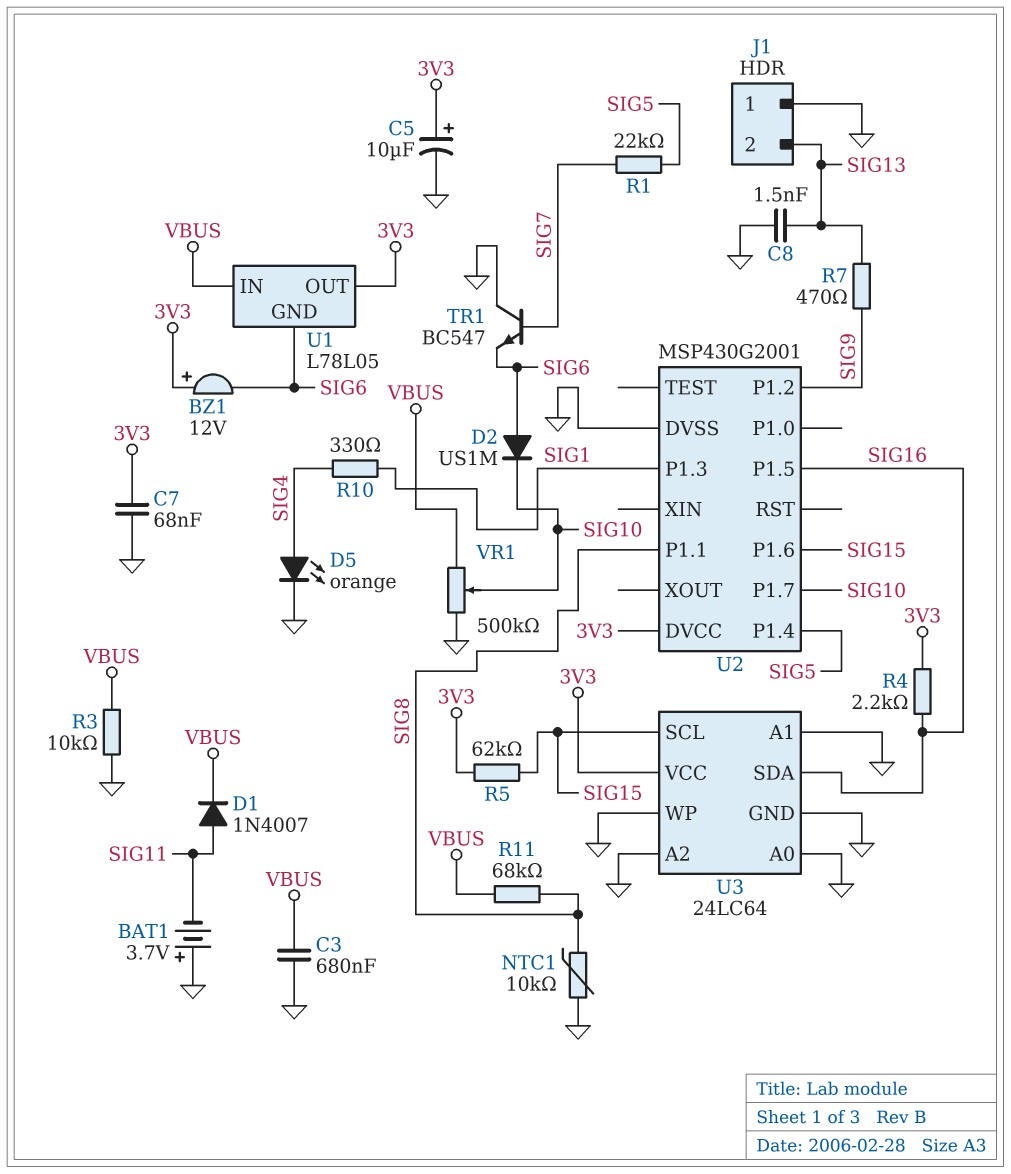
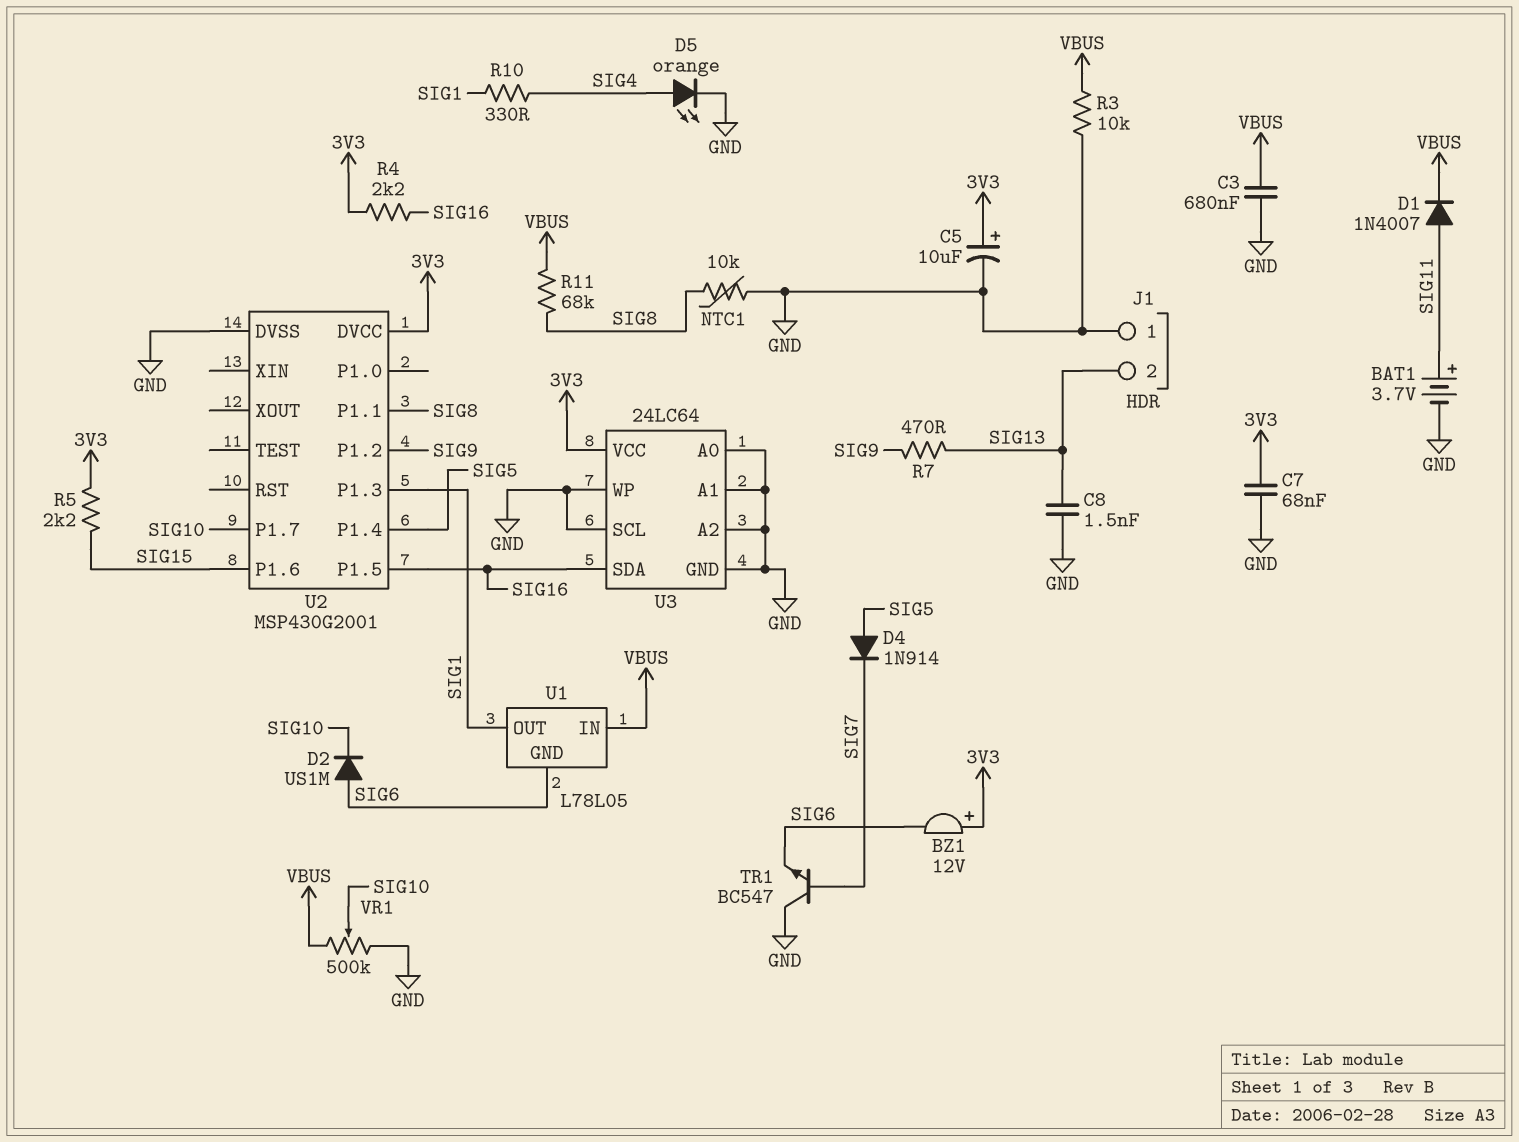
BAT1: 3.7V (plus GND, minus SIG11) -> 3.7V (plus SIG11, minus GND)
D4: none -> diode 1N914 (A SIG5, K SIG7)
R1: 22k (SIG5, SIG7) -> none
R5: 62k (3V3, SIG15) -> 2.2k (3V3, SIG15)
U1 pin OUT: 3V3 -> SIG1
U3 pin SCL: SIG15 -> GND

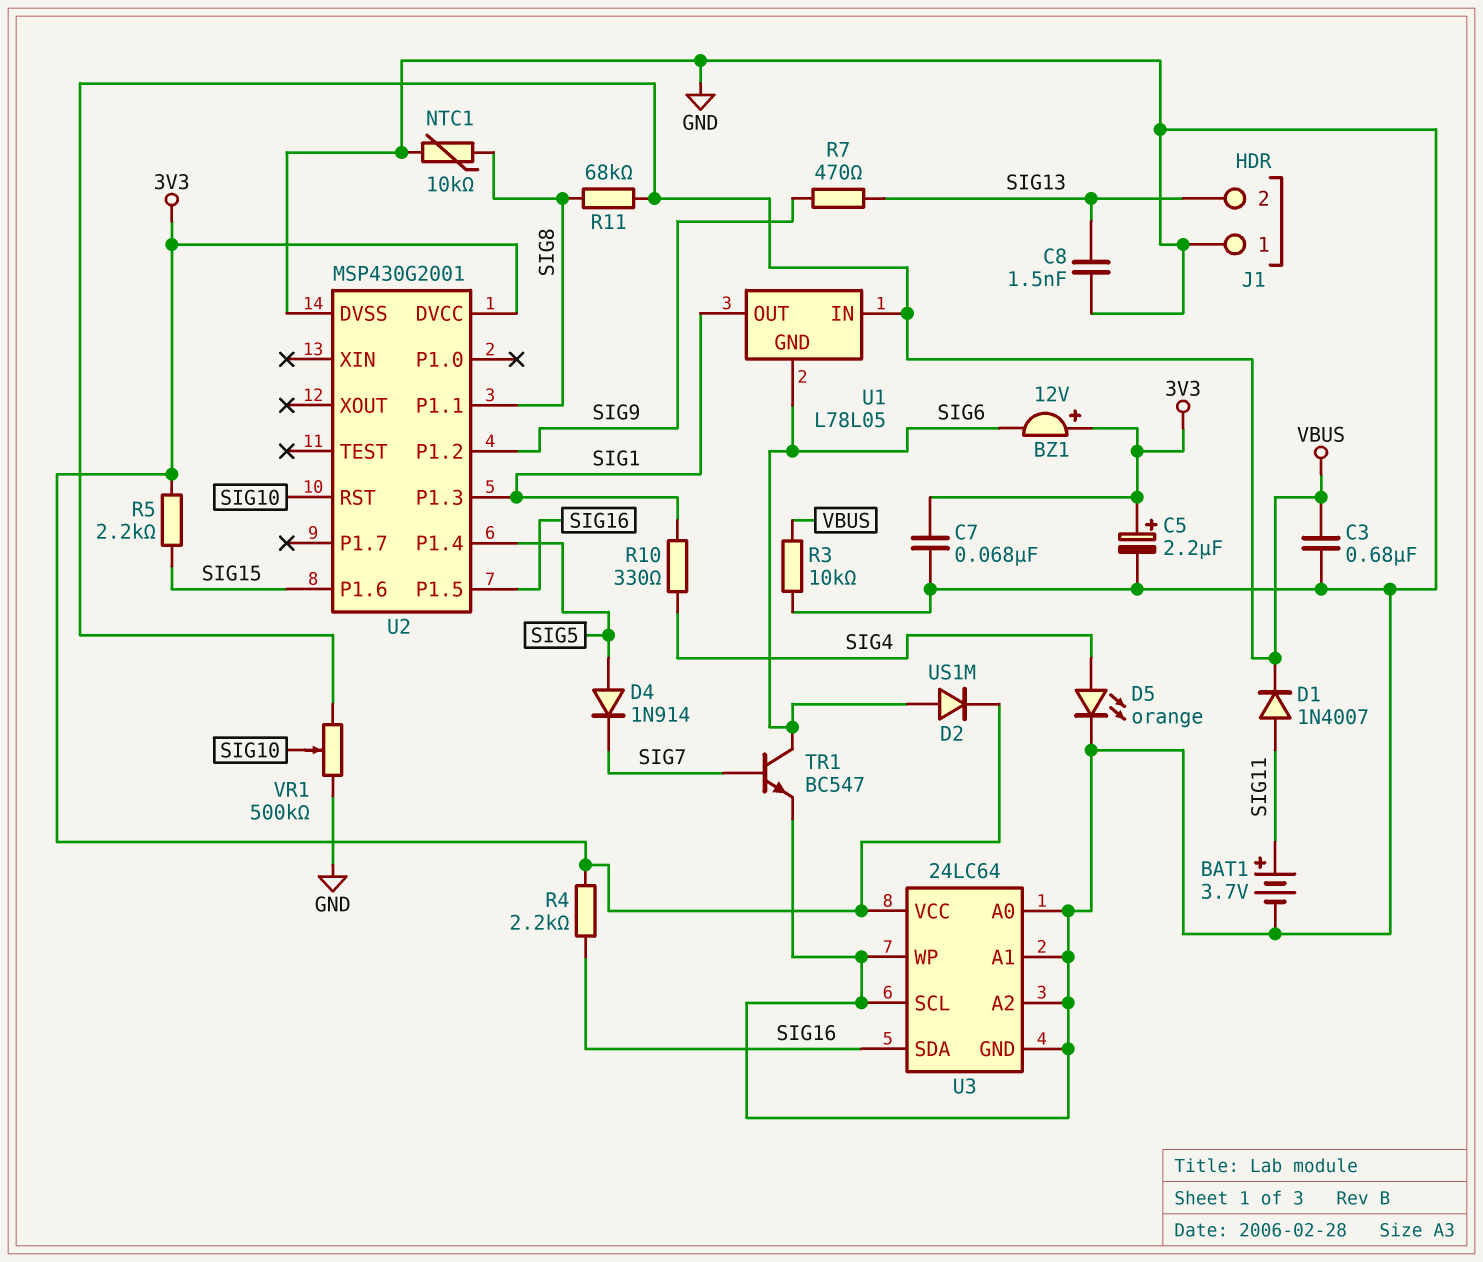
C5: 10uF (plus 3V3, minus GND) -> 2.2uF (plus 3V3, minus GND)
D2: diode US1M (A SIG6, K SIG10) -> diode US1M (A SIG6, K 3V3)
TR1: NPN BC547 (B SIG7, C GND, E SIG6) -> NPN BC547 (B SIG7, C SIG6, E GND)
U2 pin P1.7: SIG10 -> none
U2 pin RST: none -> SIG10

